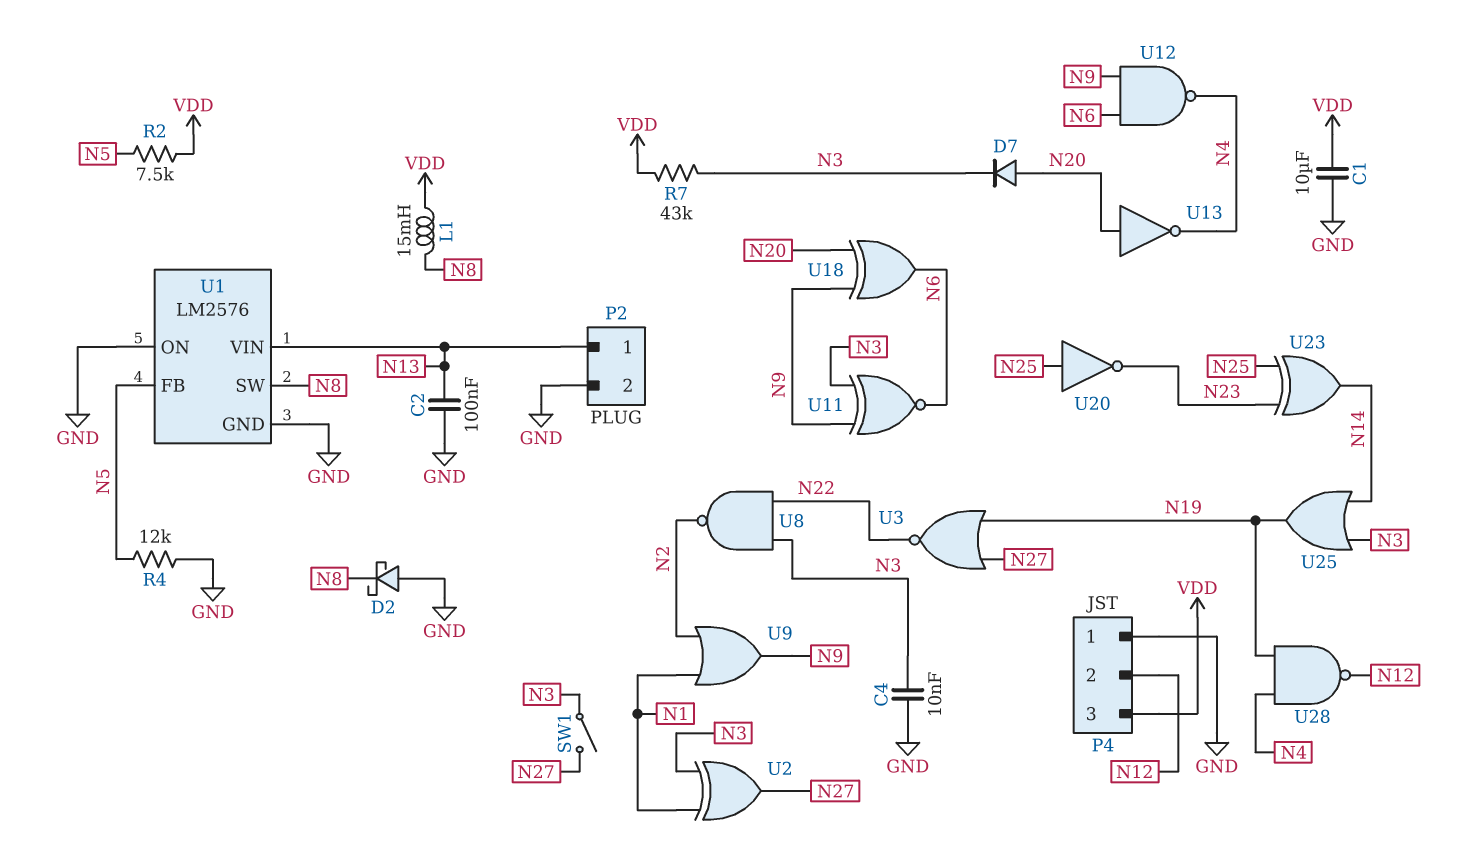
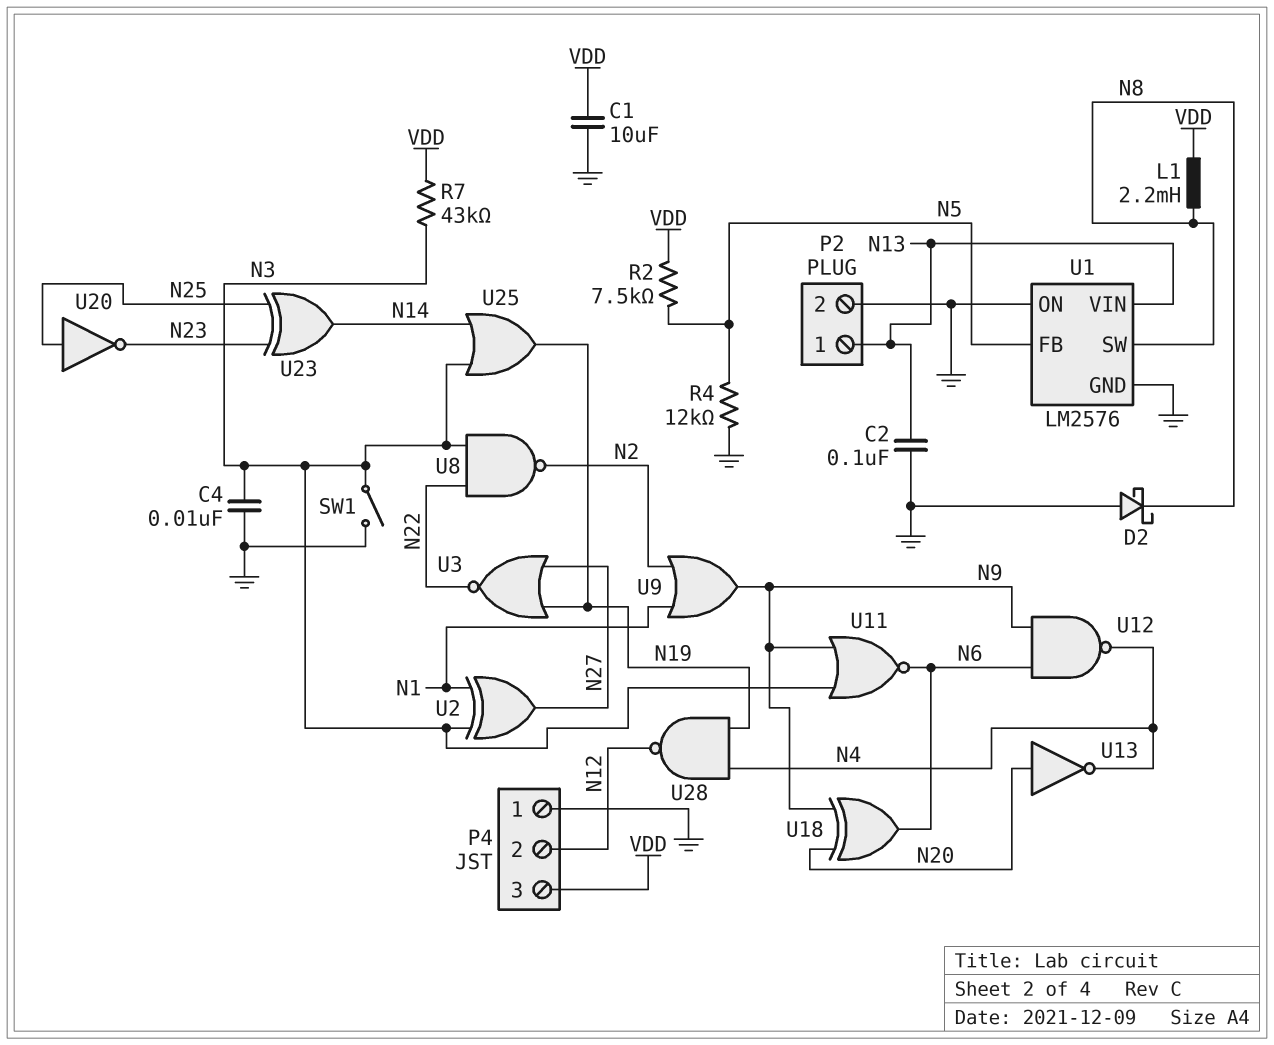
D7: diode (A N20, K N3) -> none
L1: 15mH (N8, VDD) -> 2.2mH (N8, VDD)
SW1: switch (N3, N27) -> switch (GND, N3)
U11: XNOR (in N3, in N9, out N6) -> NOR (in N3, in N9, out N6)

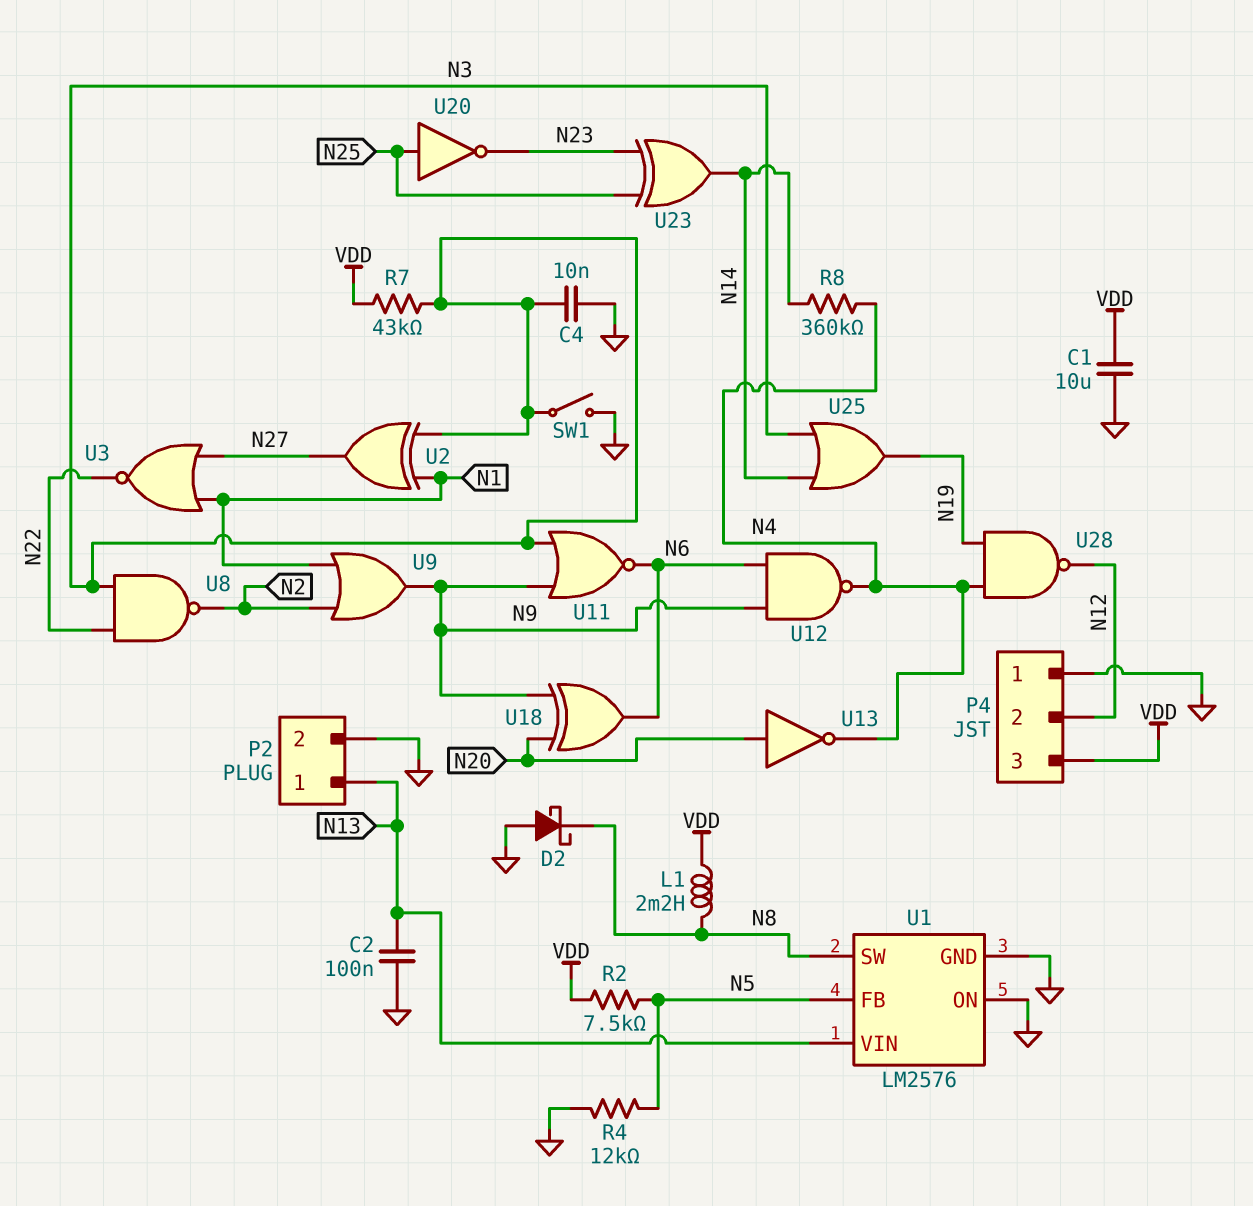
R8: none -> 360k (N4, N14)
U3: NOR (in N19, in N27, out N22) -> NOR (in N1, in N27, out N22)

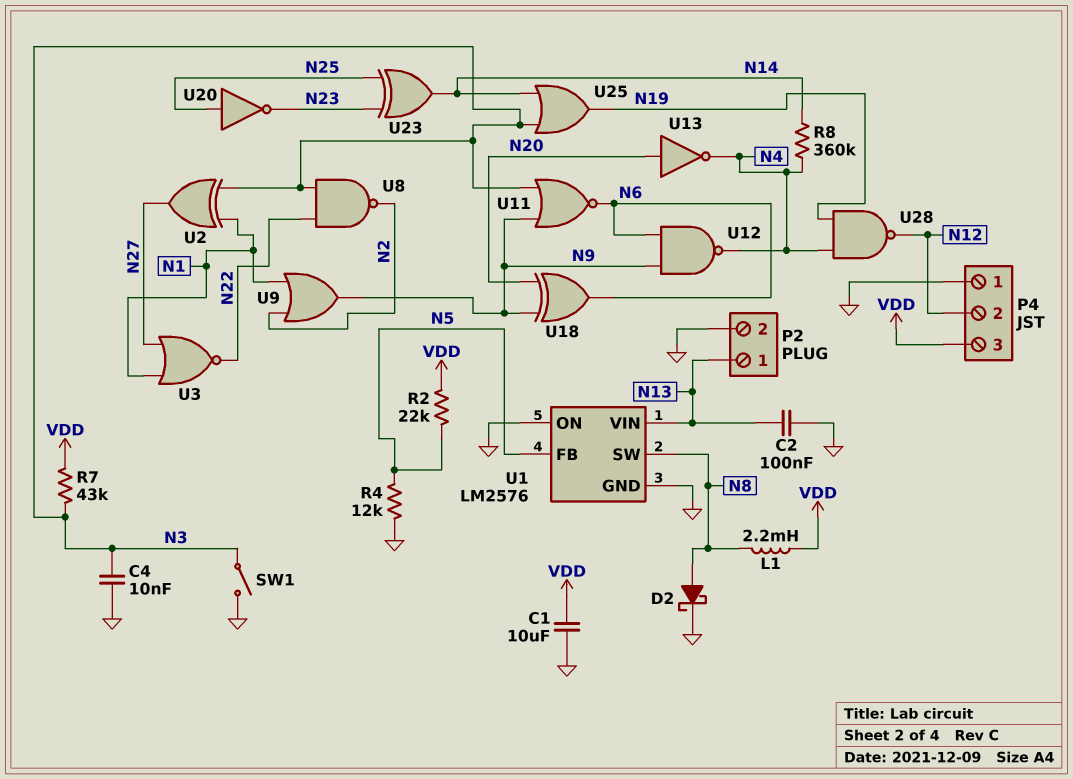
D2: schottky (A GND, K N8) -> schottky (A N8, K GND)
R2: 7.5k (N5, VDD) -> 22k (N5, VDD)

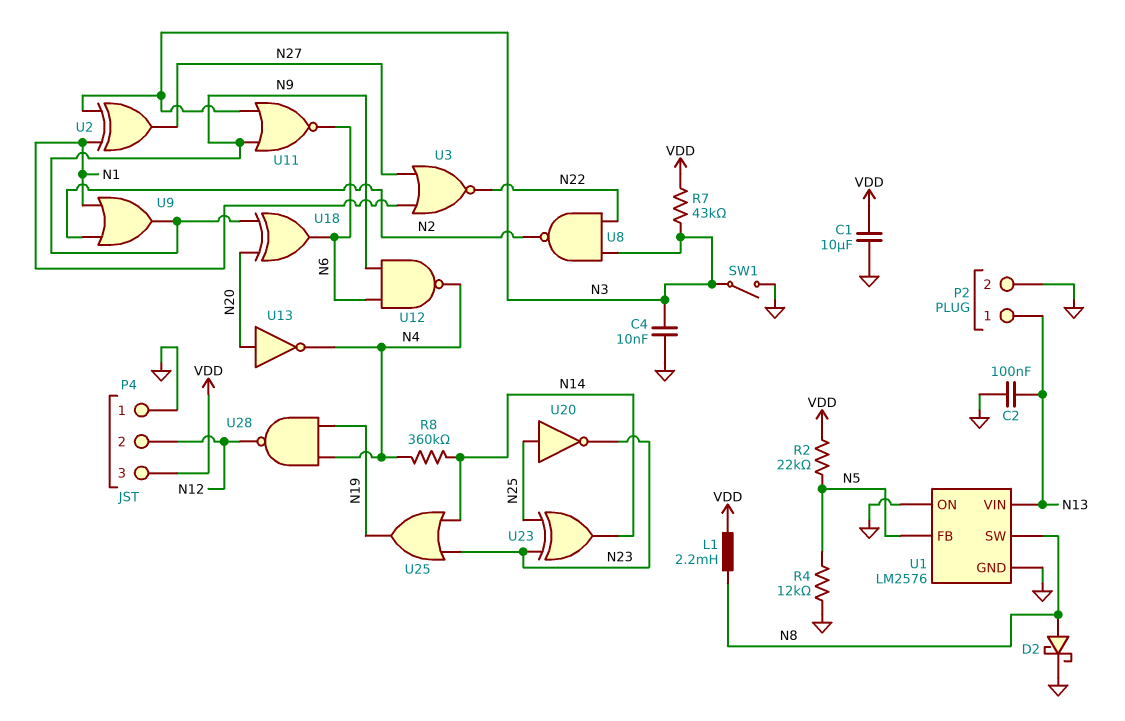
U25: OR (in N3, in N14, out N19) -> OR (in N14, in N23, out N19)

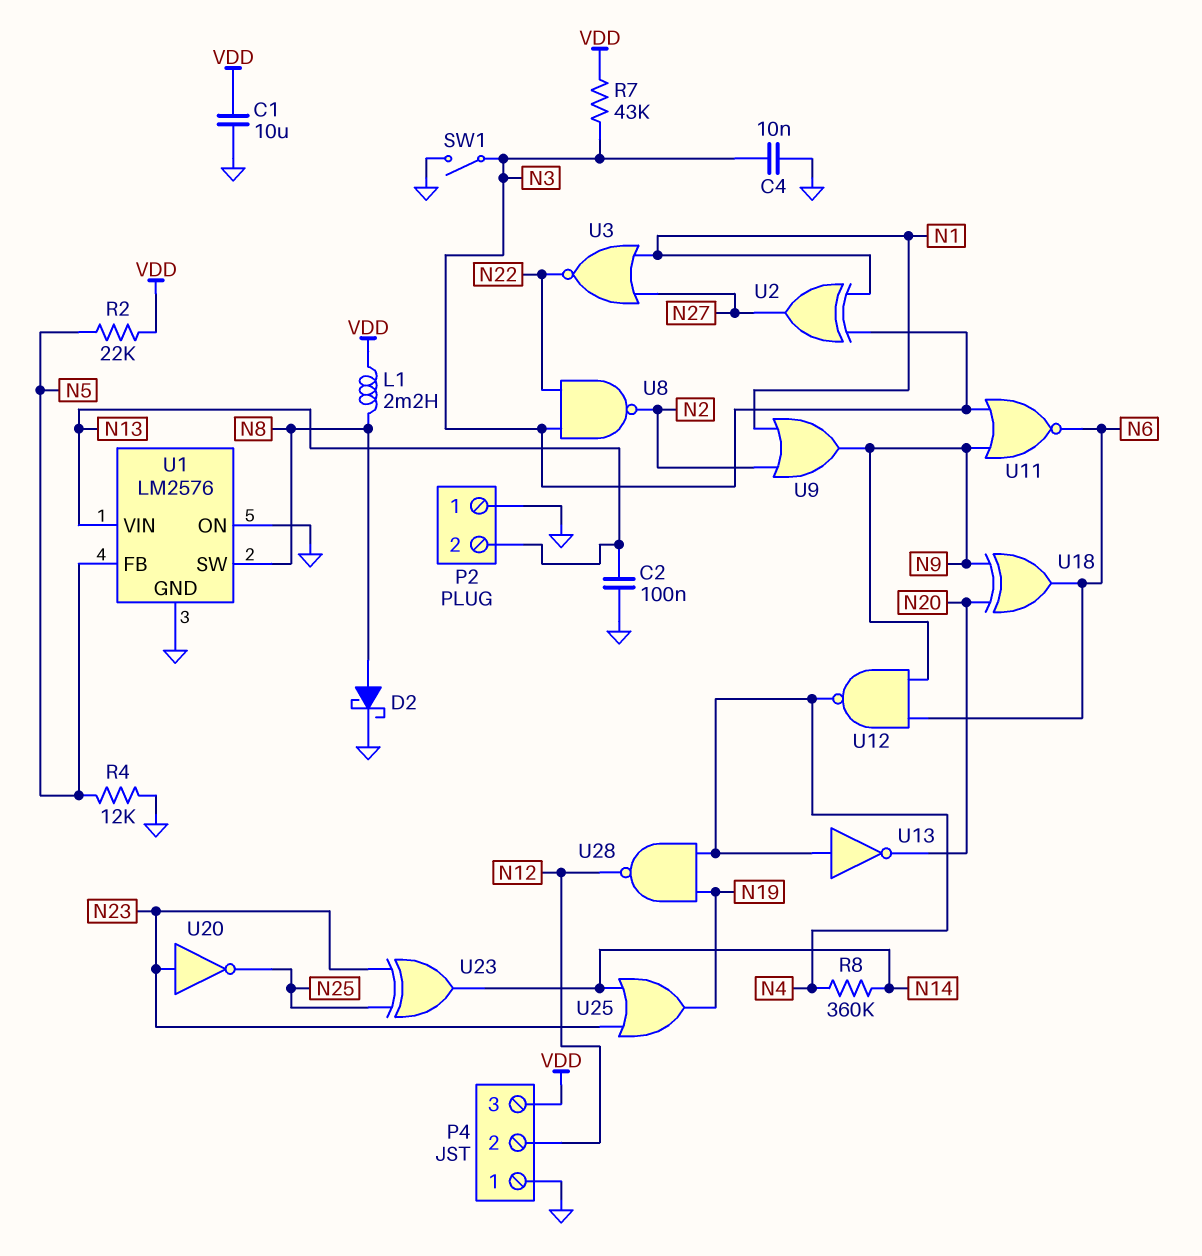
P2 pin 1: N13 -> GND
P2 pin 2: GND -> N13
U13: NOT (in N20, out N4) -> NOT (in N4, out N20)
U20: NOT (in N25, out N23) -> NOT (in N23, out N25)

